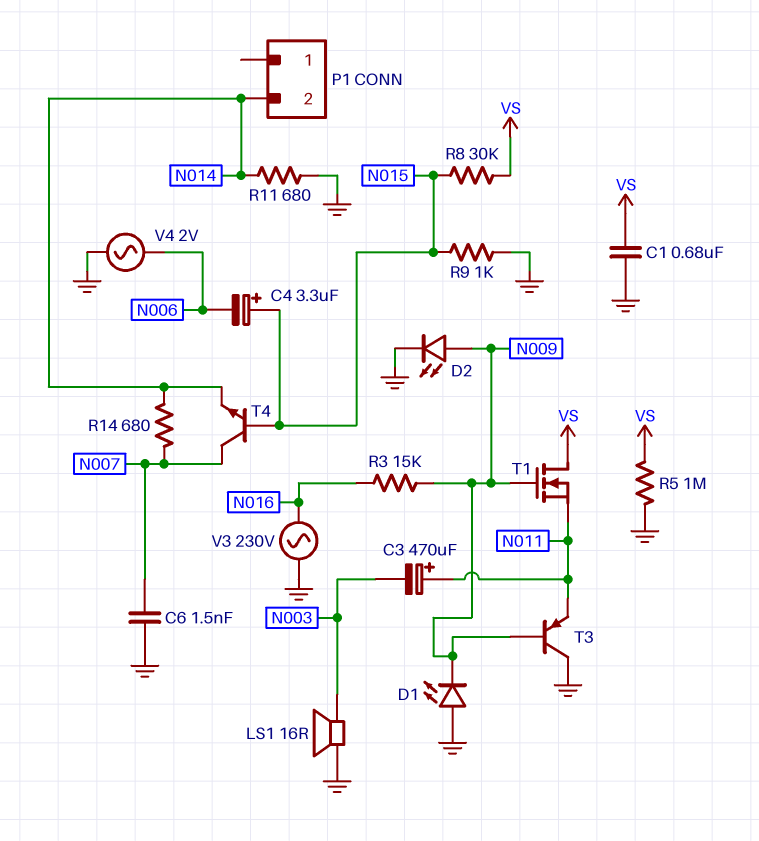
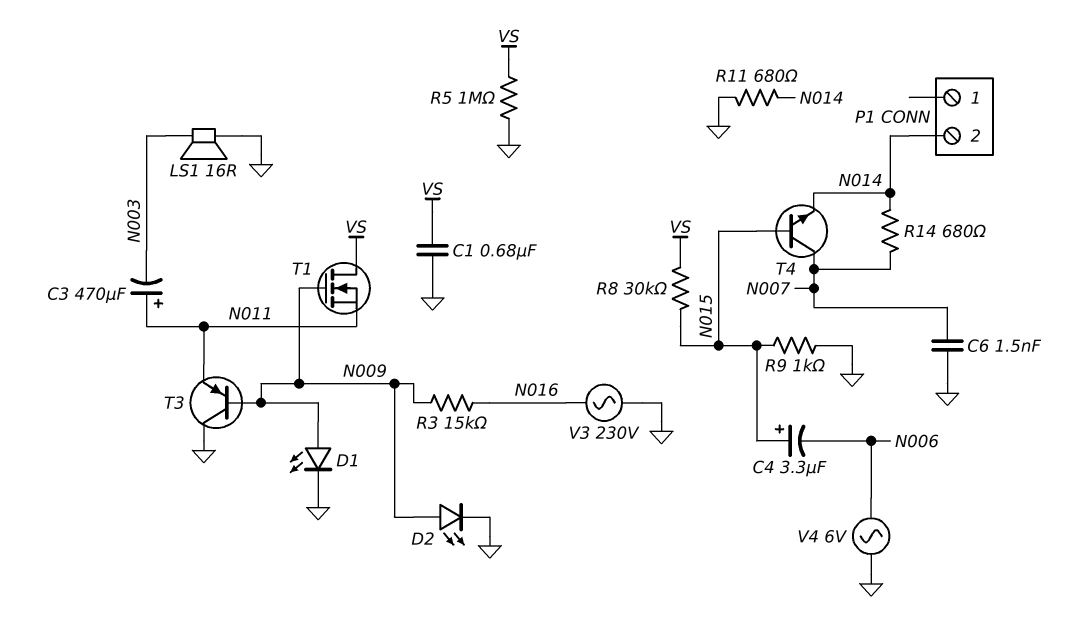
D1: LED (A GND, K N009) -> LED (A N009, K GND)
V4: AC 2V (GND, N006) -> AC 6V (GND, N006)

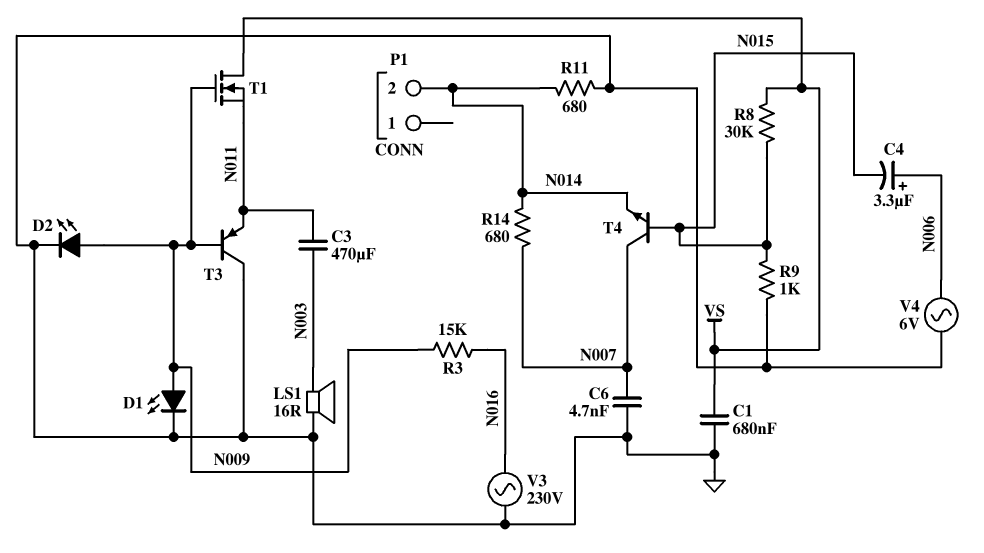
C3: 470uF (plus N011, minus N003) -> 470uF (N003, N011)
C4: 3.3uF (plus N015, minus N006) -> 3.3uF (plus N006, minus N015)
C6: 1.5nF (GND, N007) -> 4.7nF (GND, N007)
R5: 1M (GND, VS) -> none

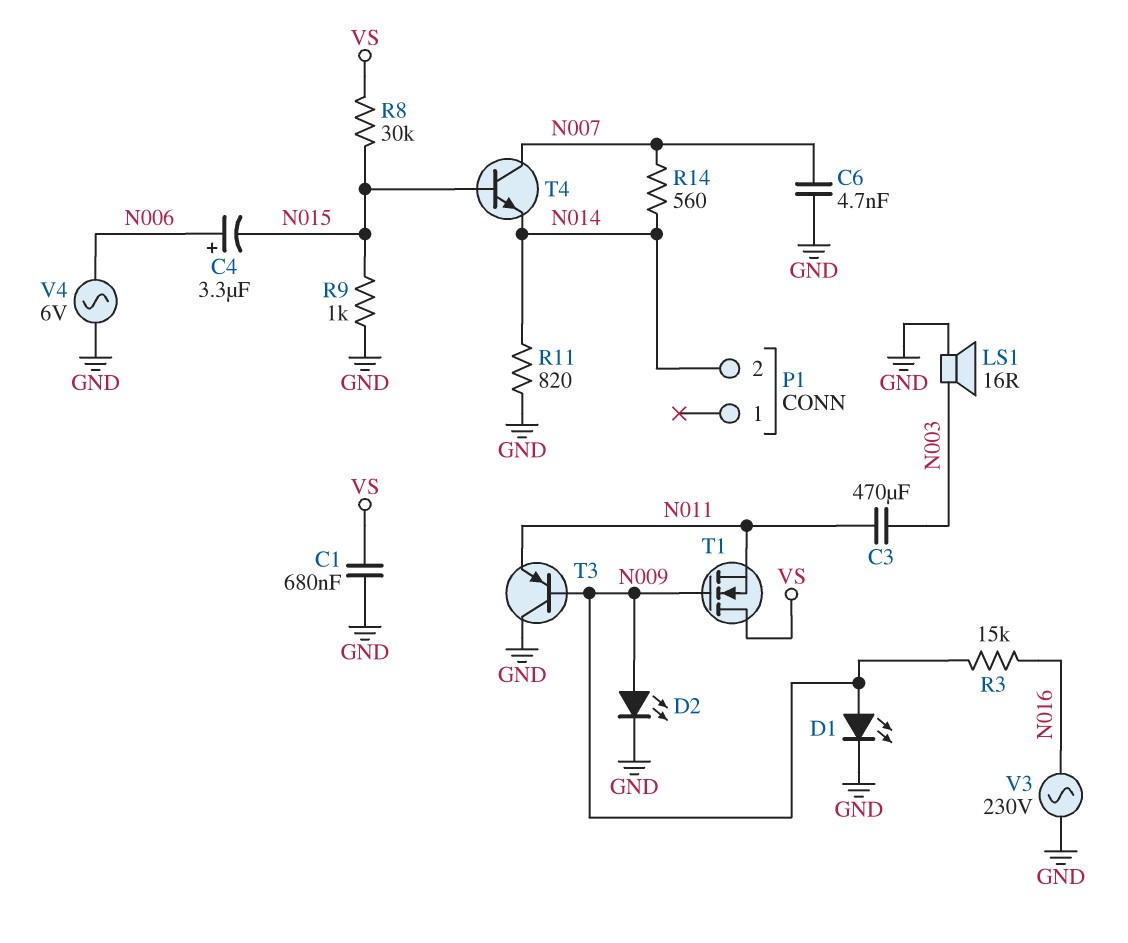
R11: 680 (GND, N014) -> 820 (GND, N014)
R14: 680 (N007, N014) -> 560 (N007, N014)

